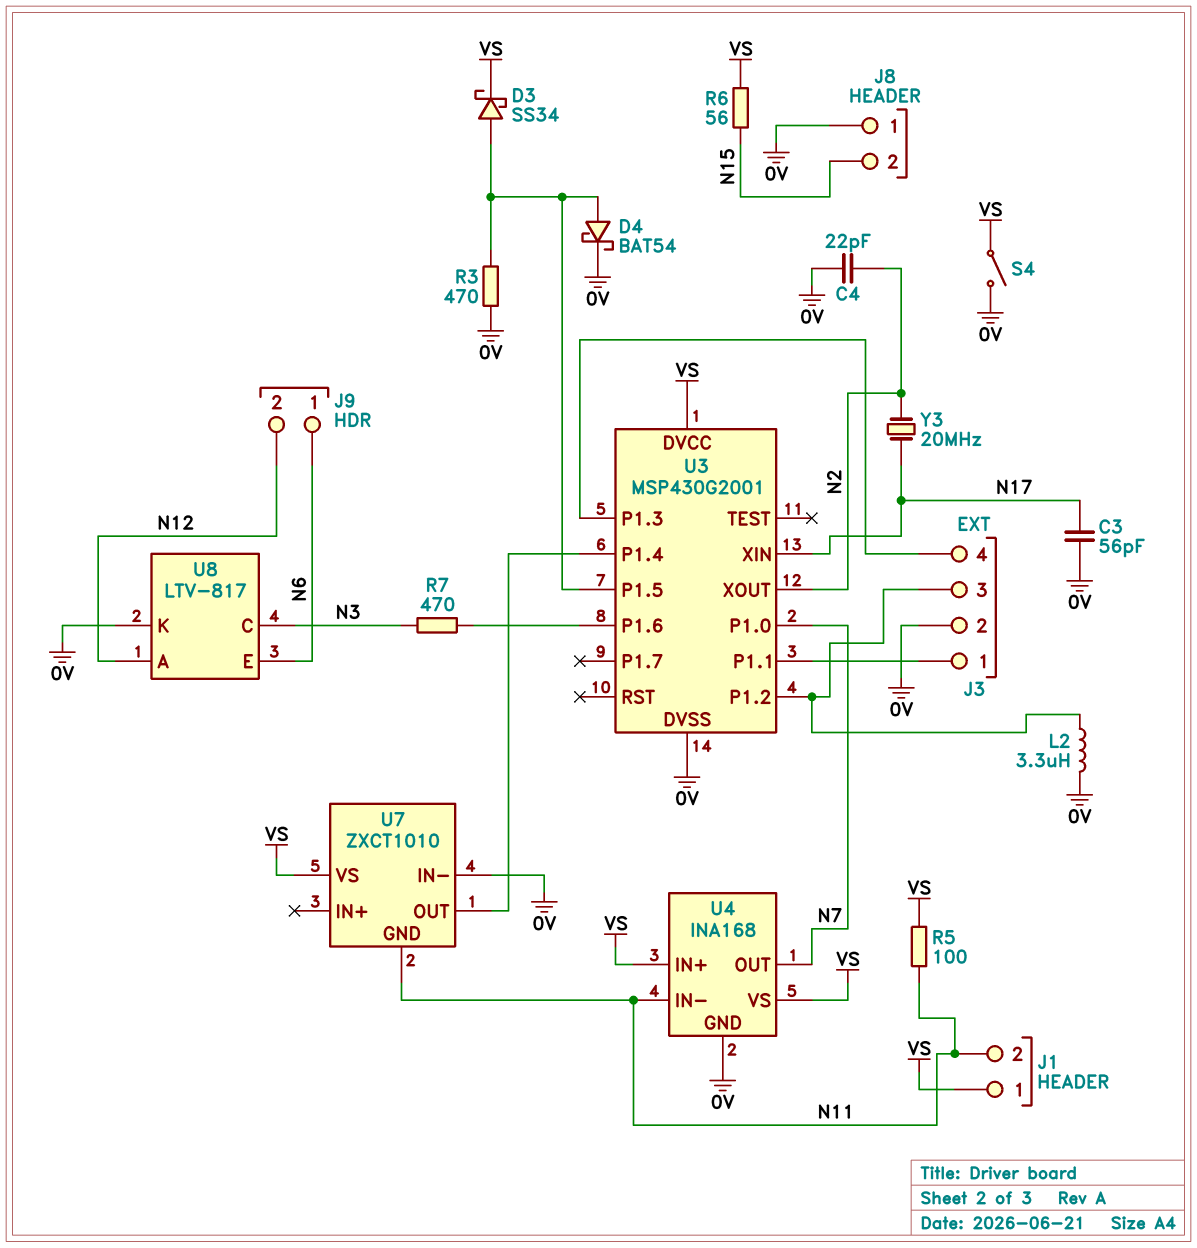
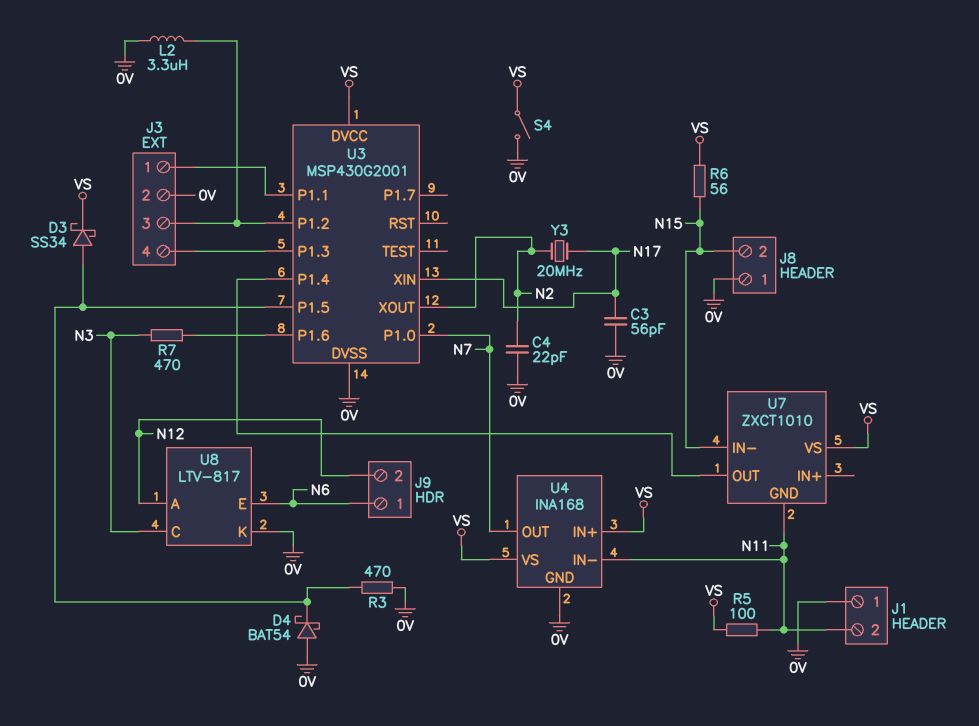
D4: schottky BAT54 (A U3/P1.5, K 0V) -> schottky BAT54 (A 0V, K U3/P1.5)
J1 pin 1: VS -> 0V
U7 pin IN-: 0V -> N15

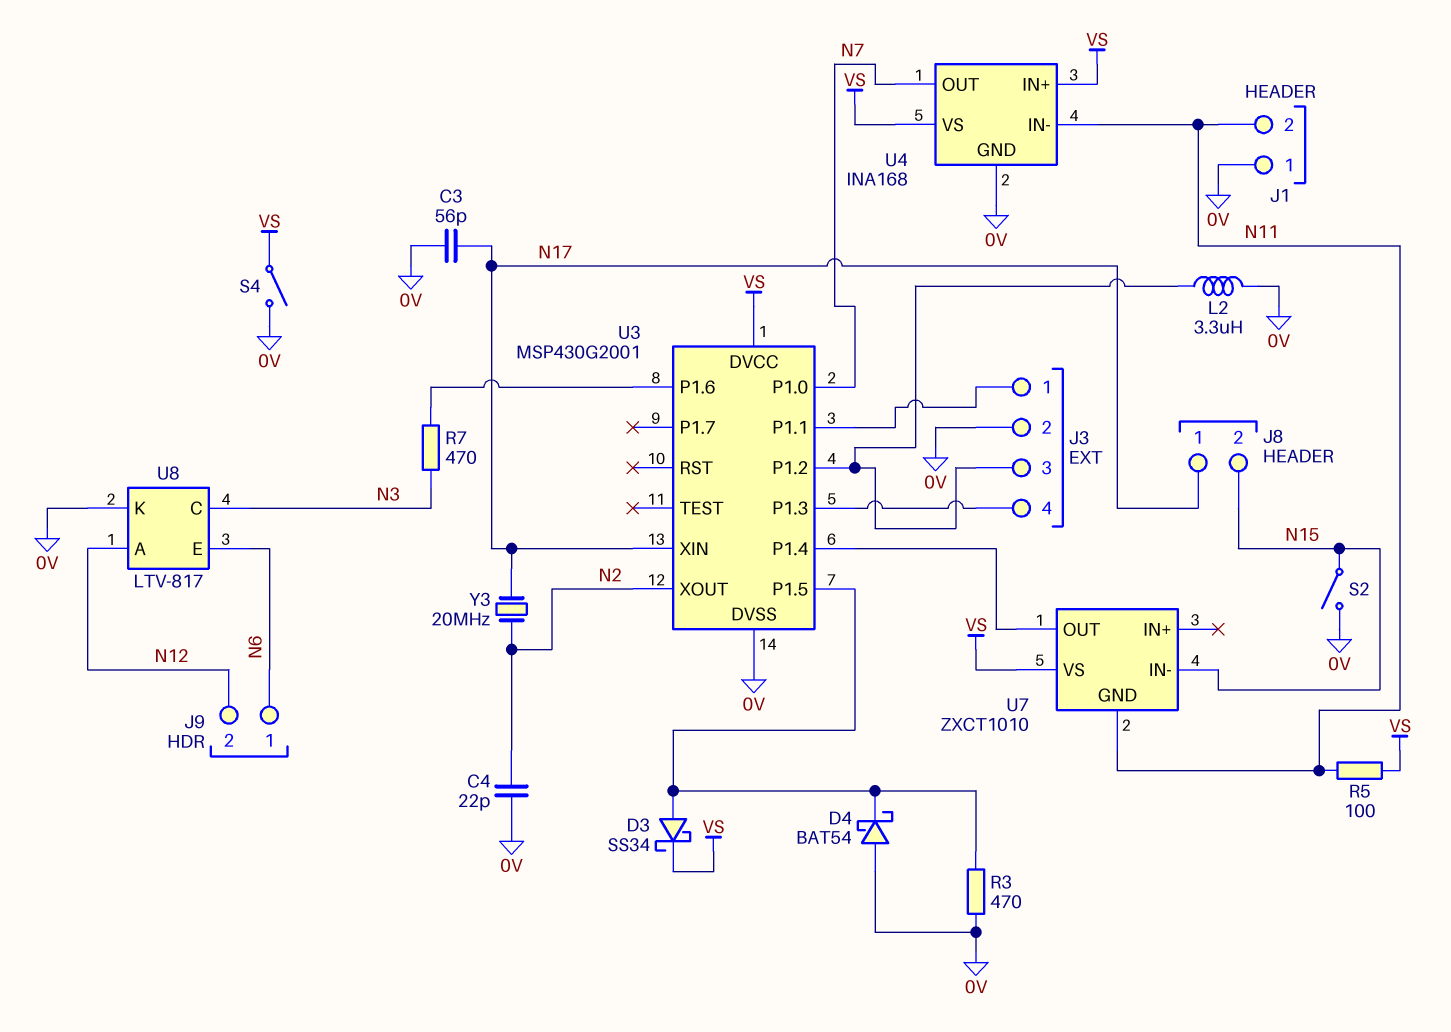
J8 pin 1: 0V -> N17
R6: 56 (N15, VS) -> none
S2: none -> switch (0V, N15)

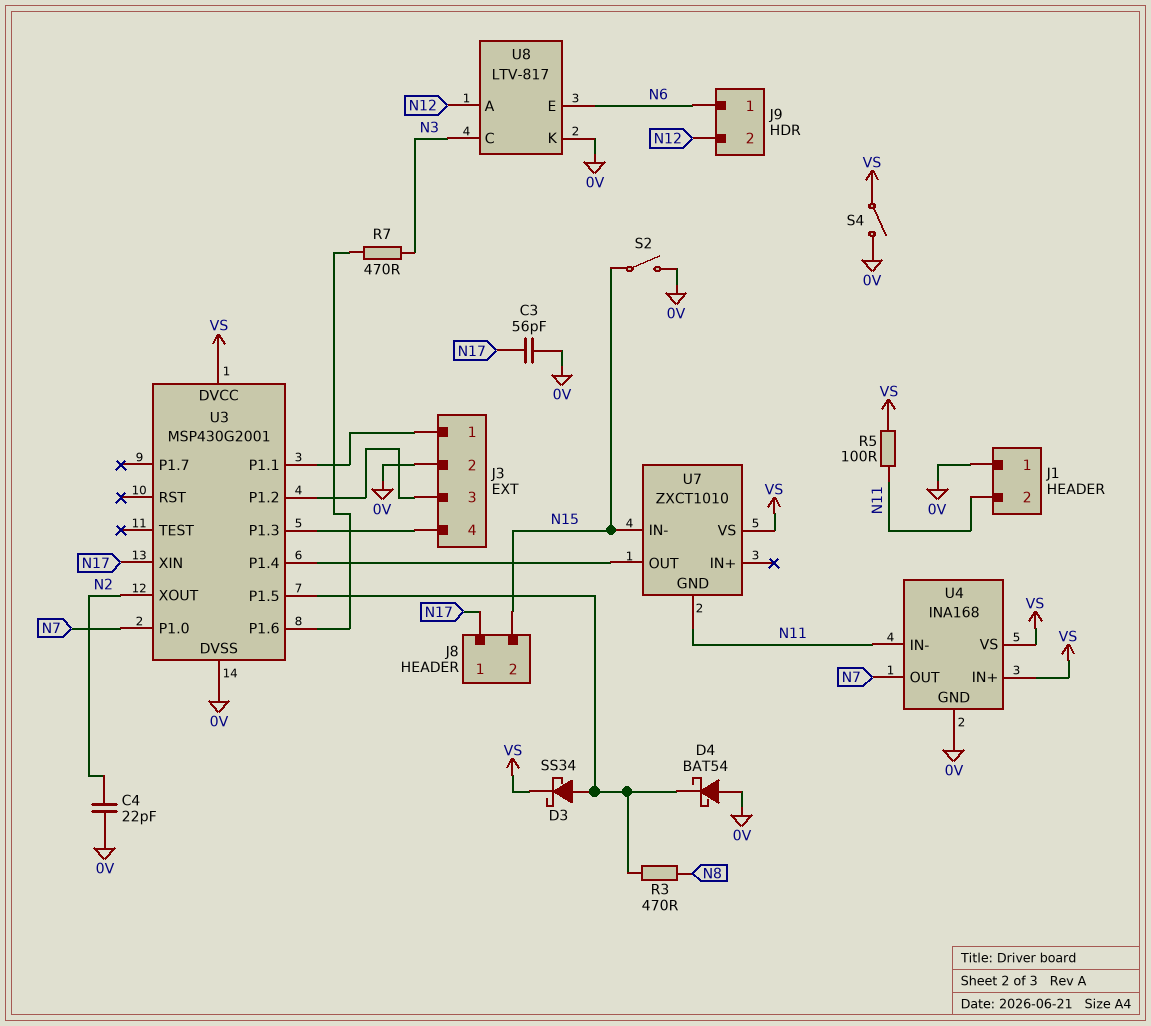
L2: 3.3uH (0V, J3/3) -> none
R3: 470 (0V, U3/P1.5) -> 470 (N8, U3/P1.5)
Y3: 20MHz (N2, N17) -> none

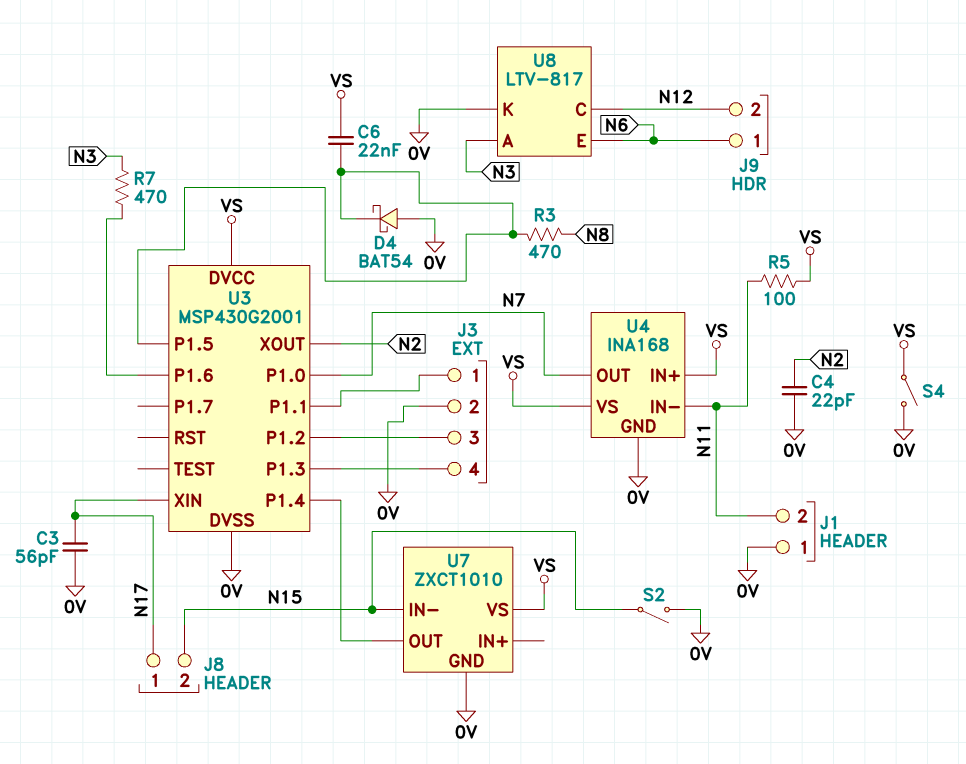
C6: none -> 22nF (U3/P1.5, VS)
D3: schottky SS34 (A U3/P1.5, K VS) -> none
U7 pin GND: N11 -> 0V
U8 pin A: N12 -> N3
U8 pin C: N3 -> N12

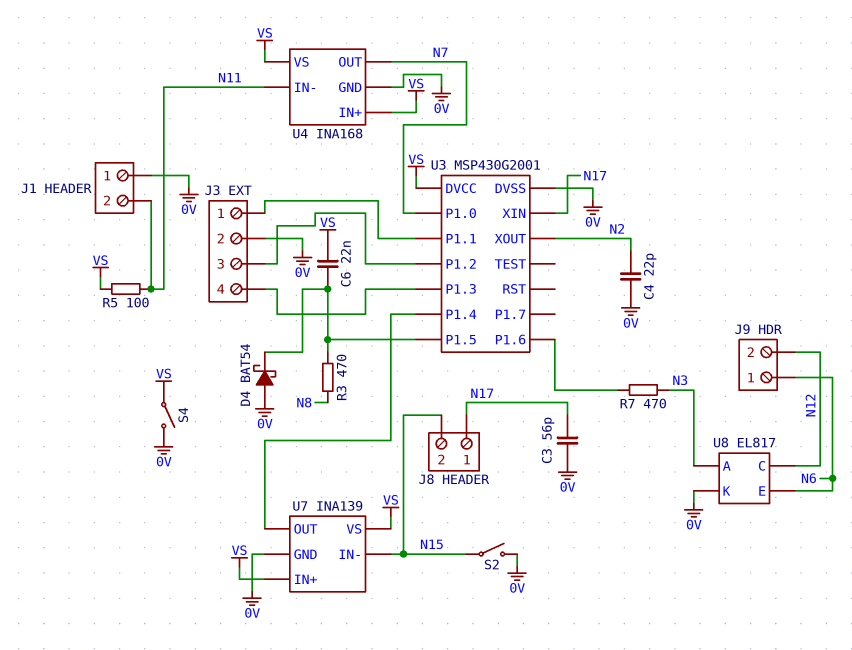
U7: ZXCT1010 -> INA139
U7 pin IN+: none -> VS
U8: LTV-817 -> EL817

